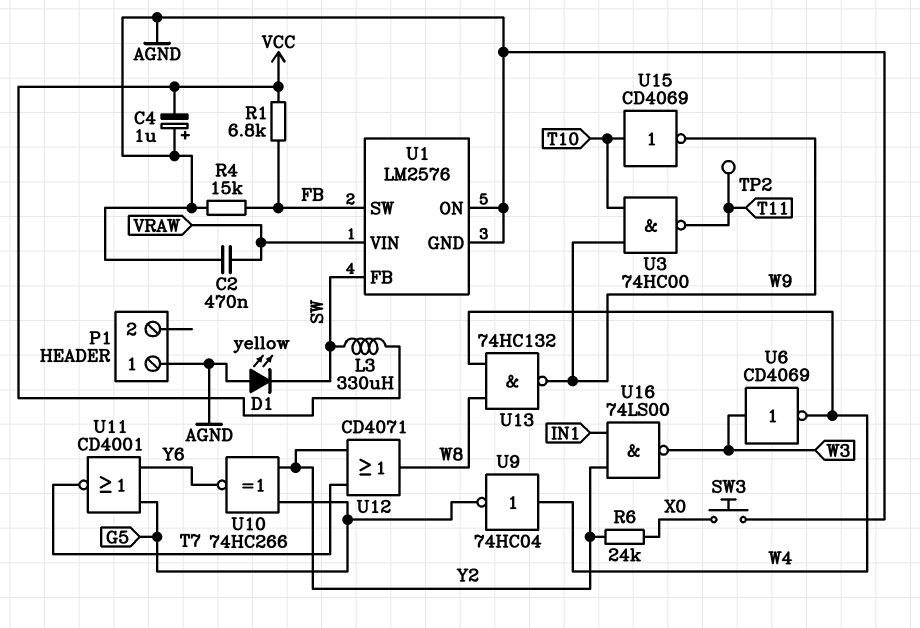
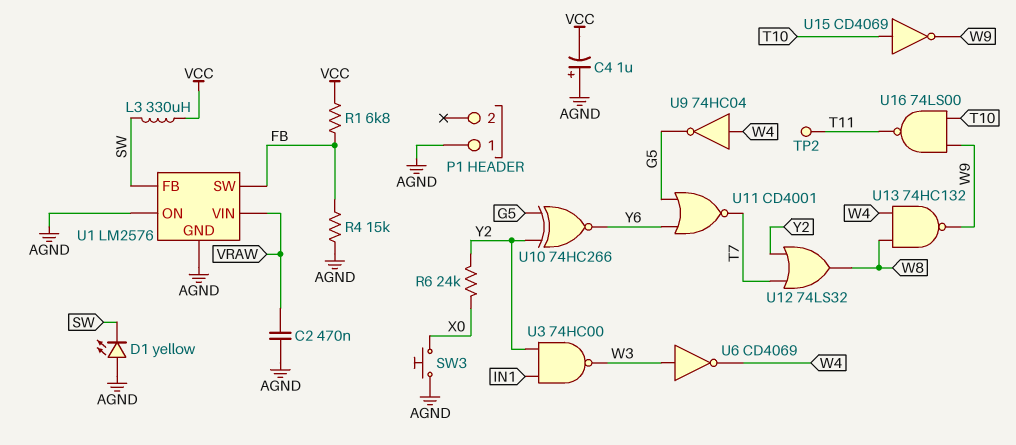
U3: NAND 74HC00 (in T10, in W9, out T11) -> NAND 74HC00 (in IN1, in Y2, out W3)
U12: OR CD4071 (in T7, in Y2, out W8) -> OR 74LS32 (in T7, in Y2, out W8)
U16: NAND 74LS00 (in IN1, in Y2, out W3) -> NAND 74LS00 (in T10, in W9, out T11)

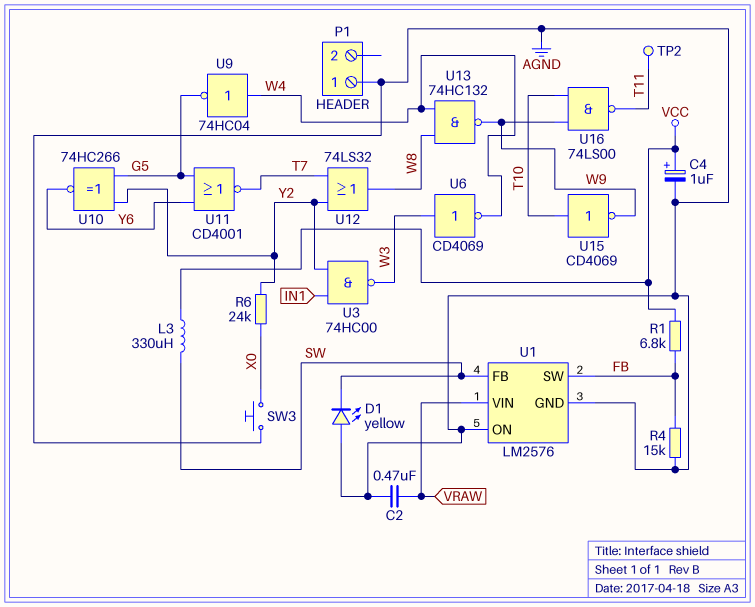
C4: 1uF (plus AGND, minus VCC) -> 1uF (plus VCC, minus AGND)

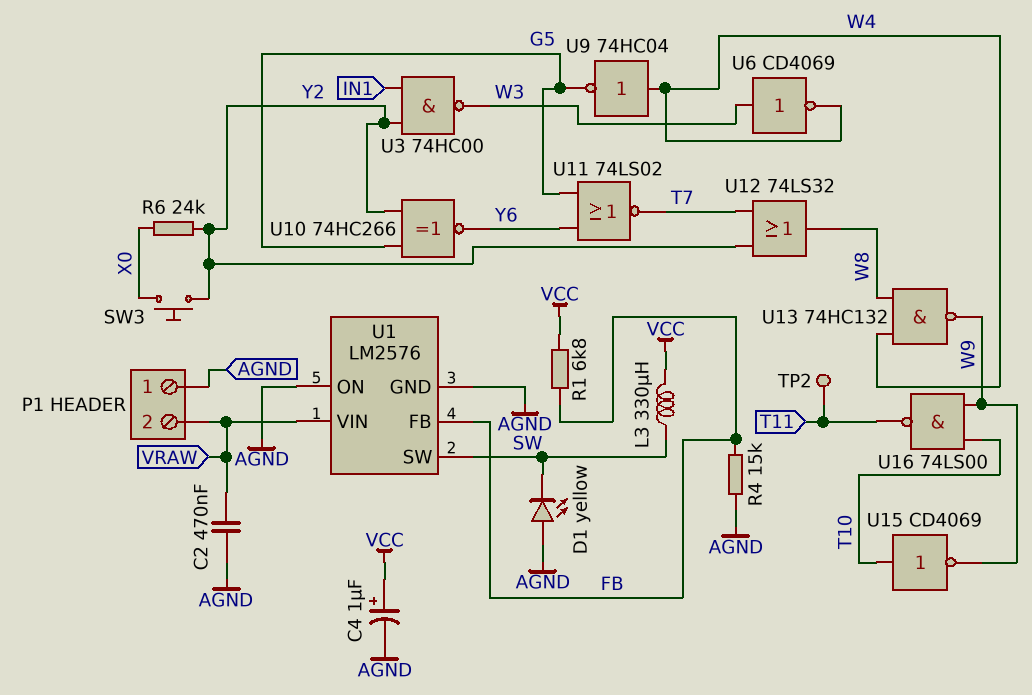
P1 pin 2: none -> VRAW
SW3: button (AGND, X0) -> button (X0, Y2)
U1 pin FB: SW -> FB
U1 pin SW: FB -> SW
U11: NOR CD4001 (in G5, in Y6, out T7) -> NOR 74LS02 (in G5, in Y6, out T7)

